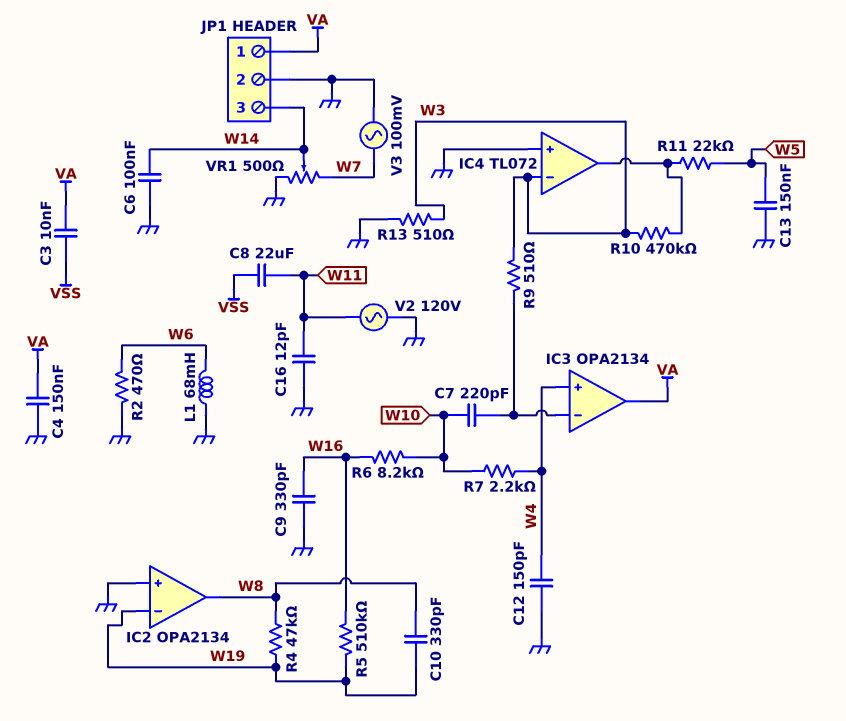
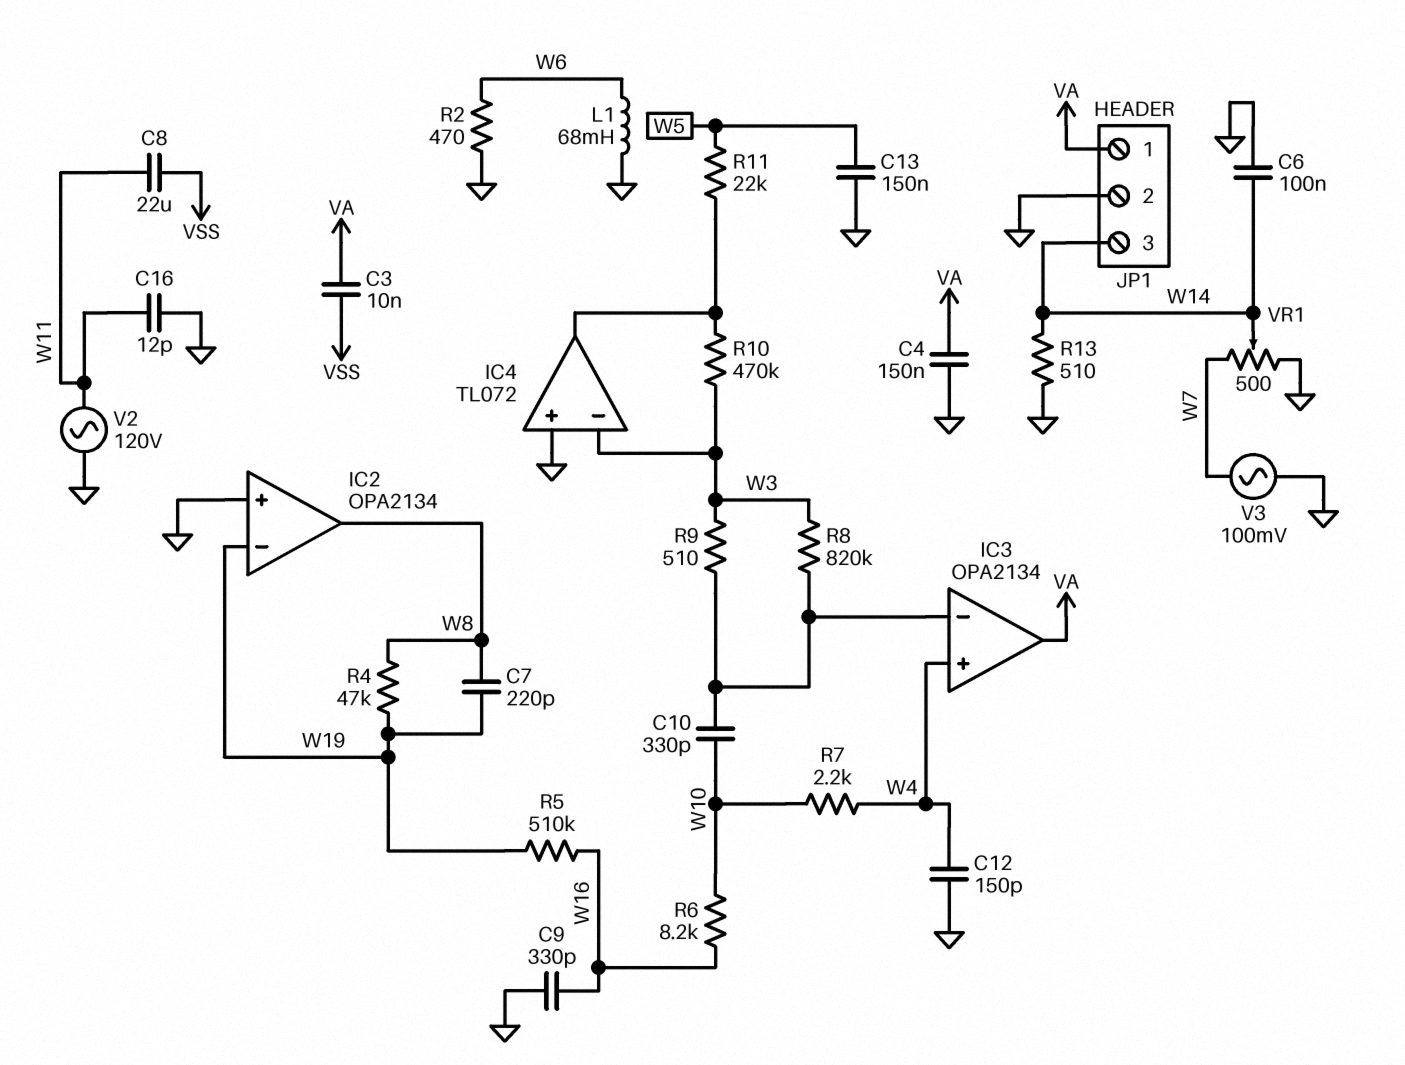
C7: 220pF (IC3/in-, W10) -> 220pF (W8, W19)
C10: 330pF (W8, W19) -> 330pF (IC3/in-, W10)
R8: none -> 820k (IC3/in-, W3)
R13: 510 (GND, W3) -> 510 (GND, W14)

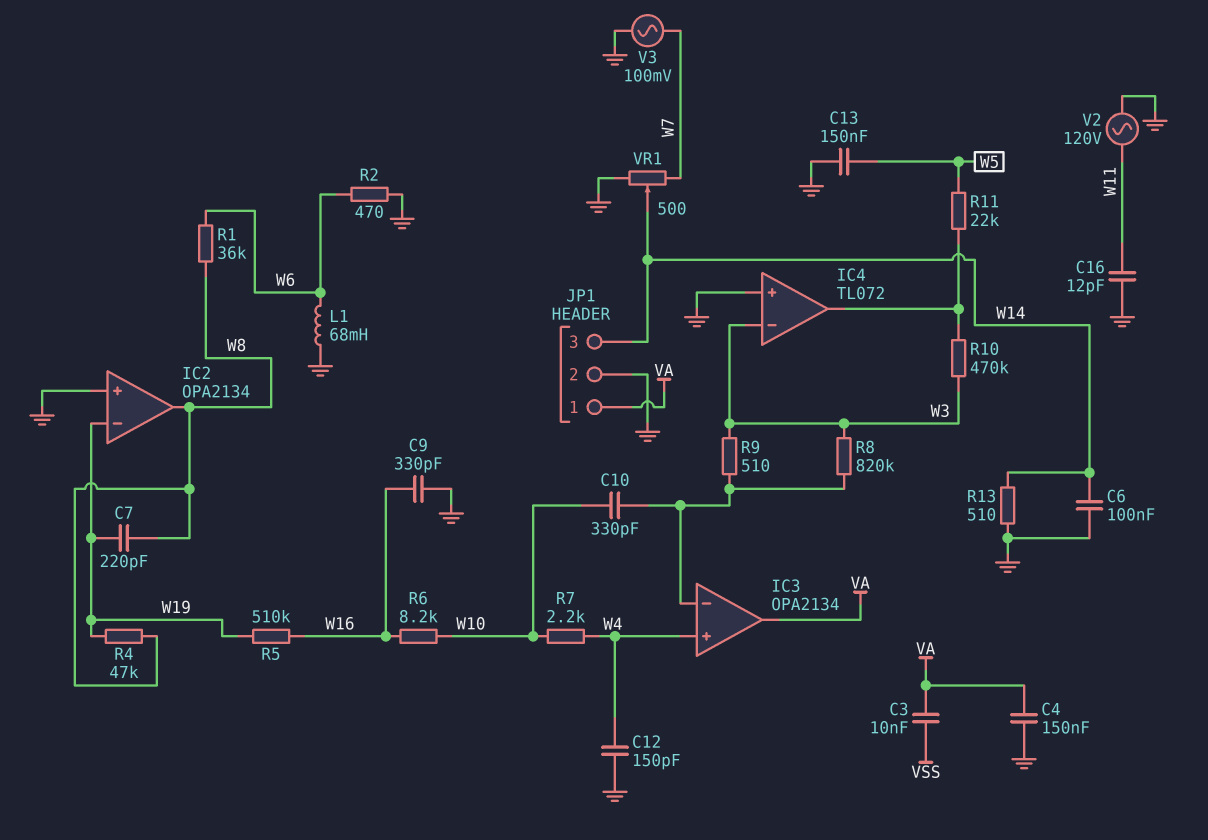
C8: 22uF (VSS, W11) -> none
R1: none -> 36k (W6, W8)

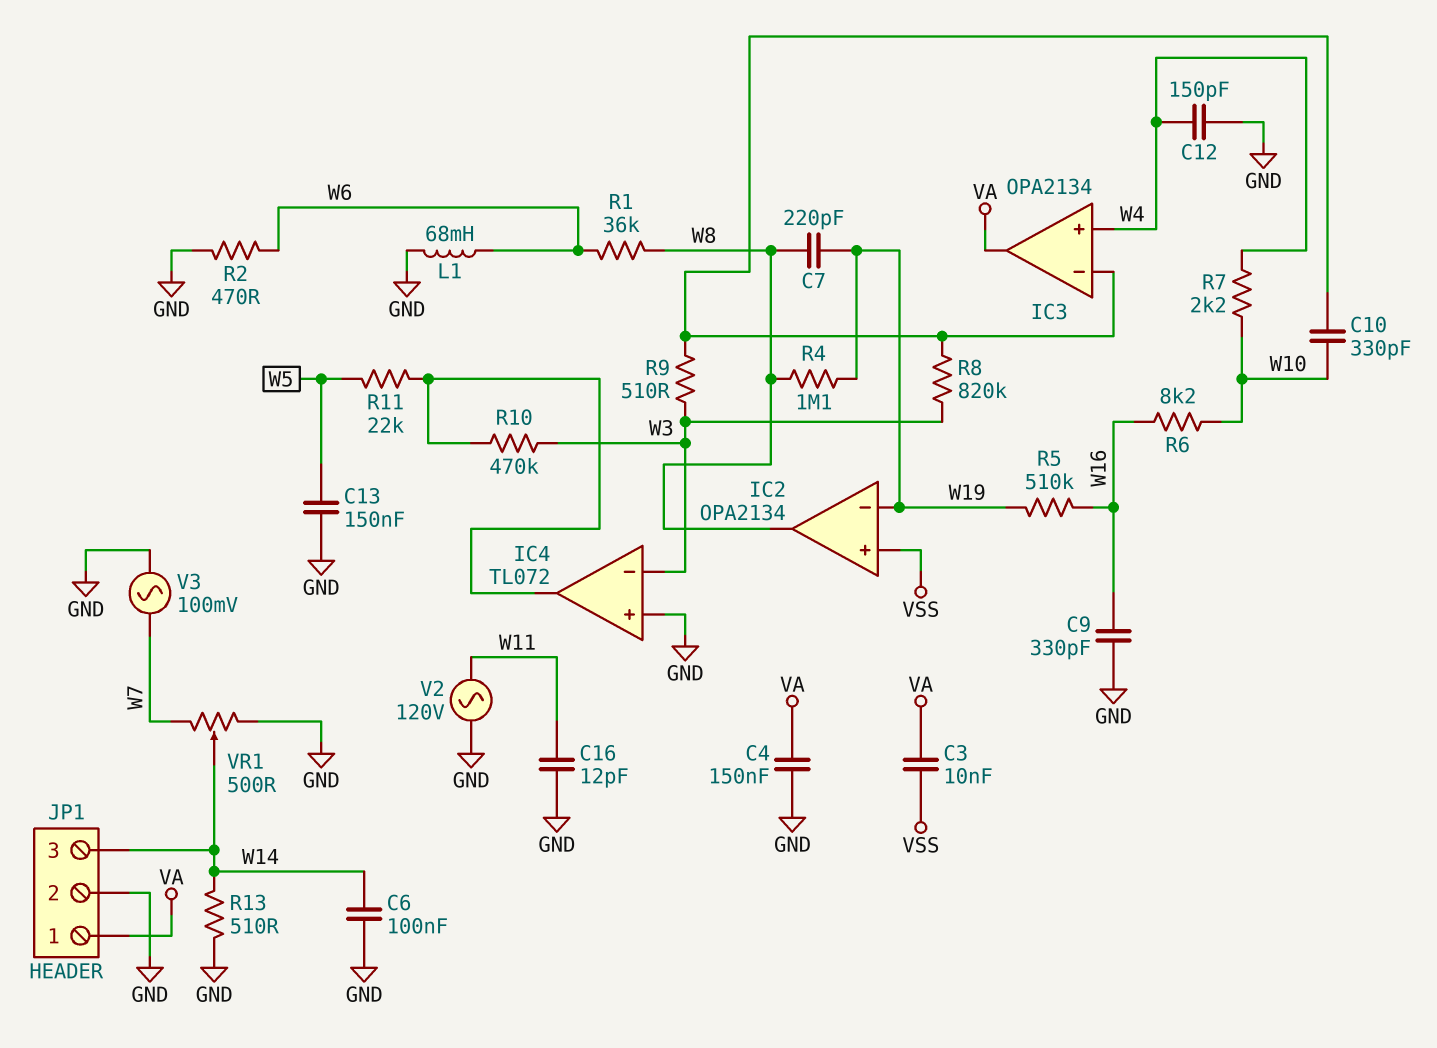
IC2 pin in+: GND -> VSS
R4: 47k (W8, W19) -> 1.1M (W8, W19)

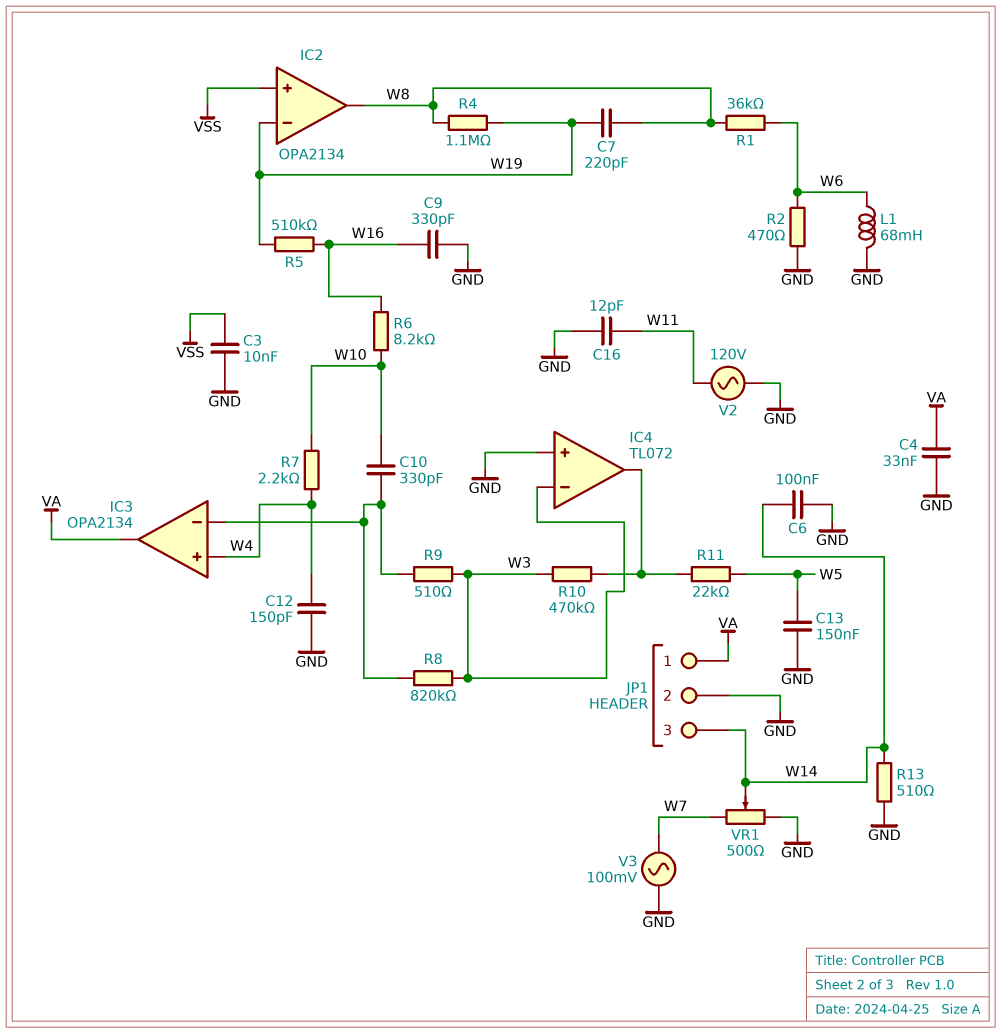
C3: 10nF (VA, VSS) -> 10nF (GND, VSS)
C4: 150nF (GND, VA) -> 33nF (GND, VA)

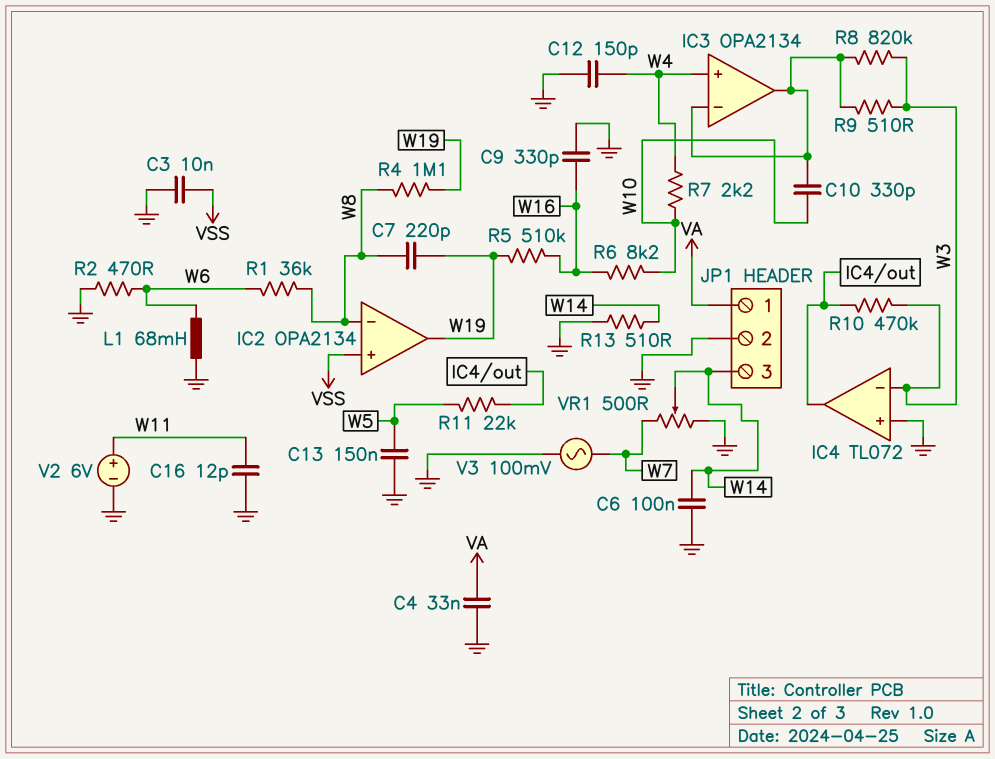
IC2 pin in-: W19 -> W8
IC2 pin out: W8 -> W19
IC3 pin out: VA -> IC3/in-
V2: AC 120V (GND, W11) -> 6V (plus W11, minus GND)

